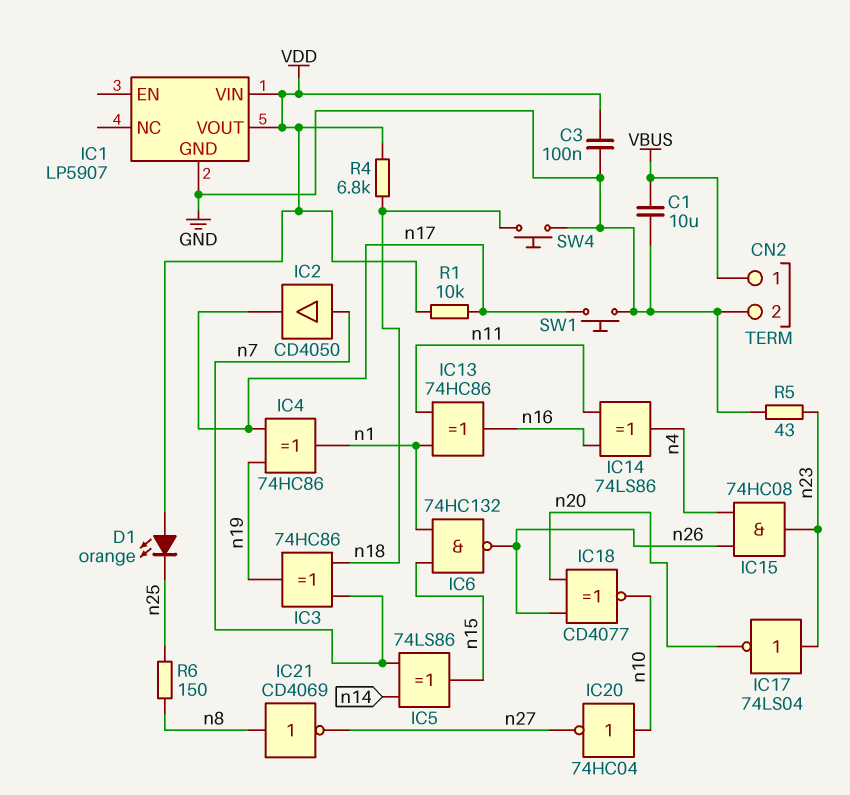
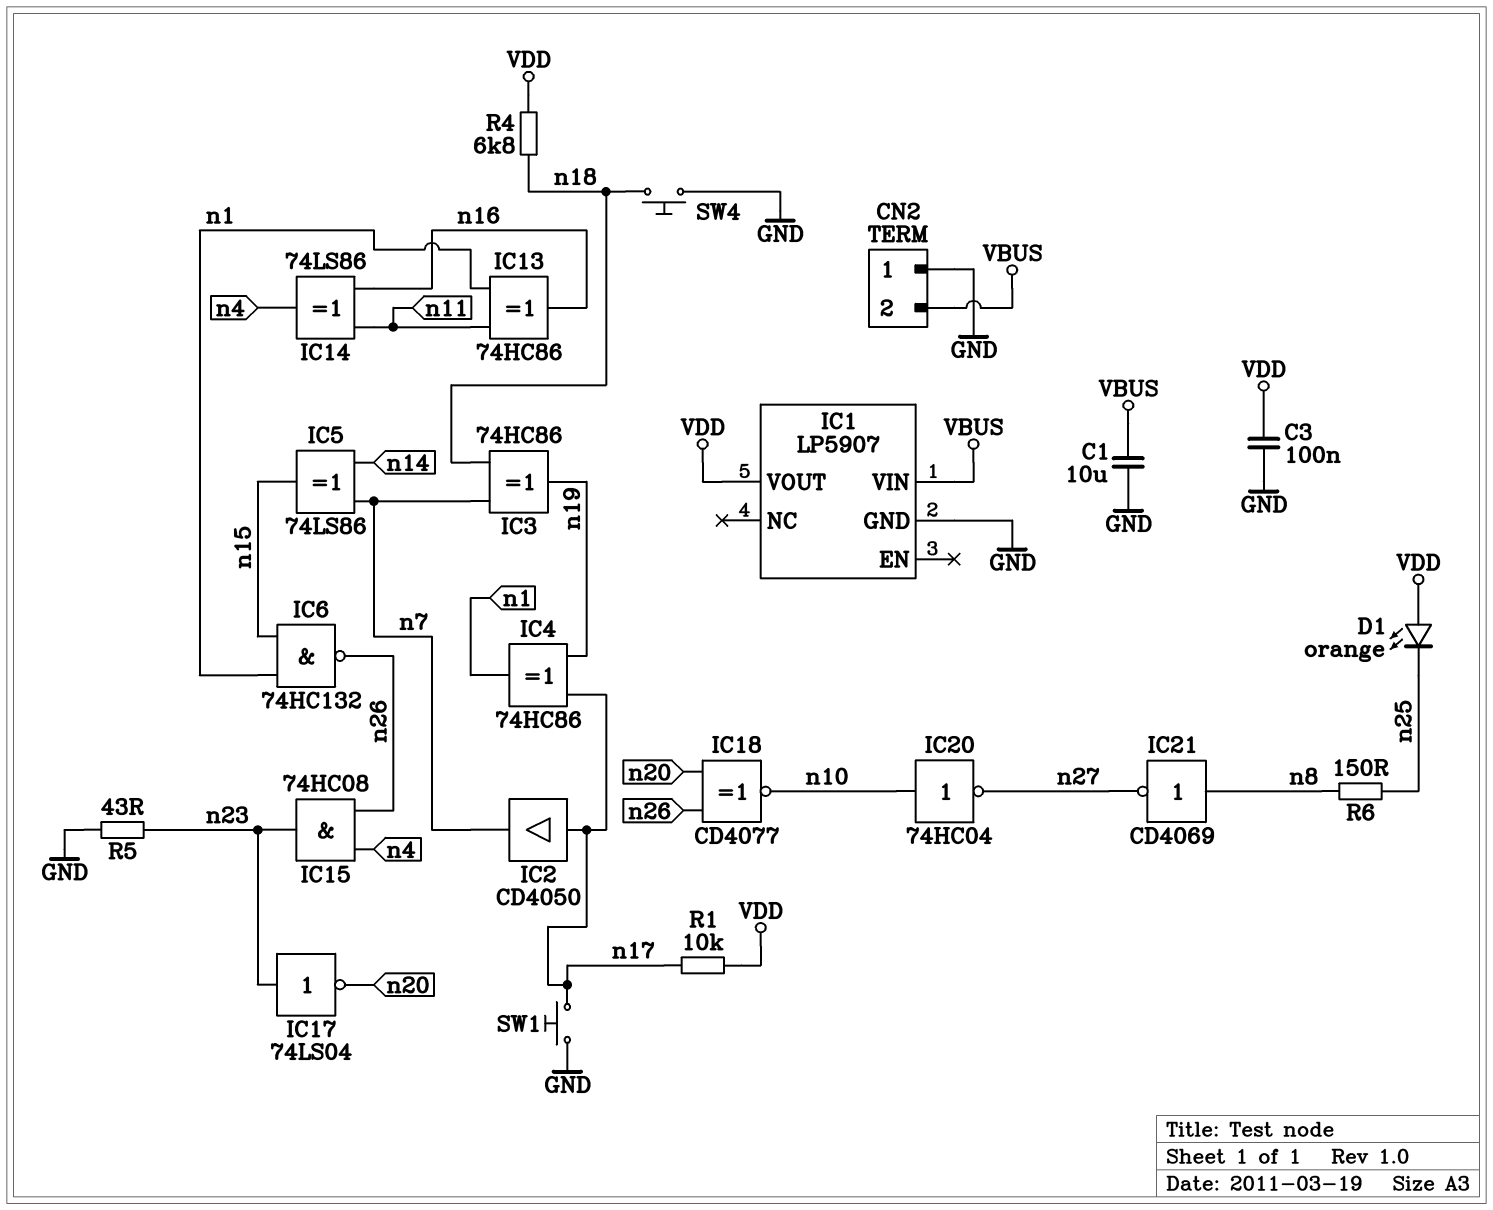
CN2 pin 1: VBUS -> GND
CN2 pin 2: GND -> VBUS
IC1 pin VIN: VDD -> VBUS
IC2: buffer CD4050 (in n7, out n17) -> buffer CD4050 (in n17, out n7)

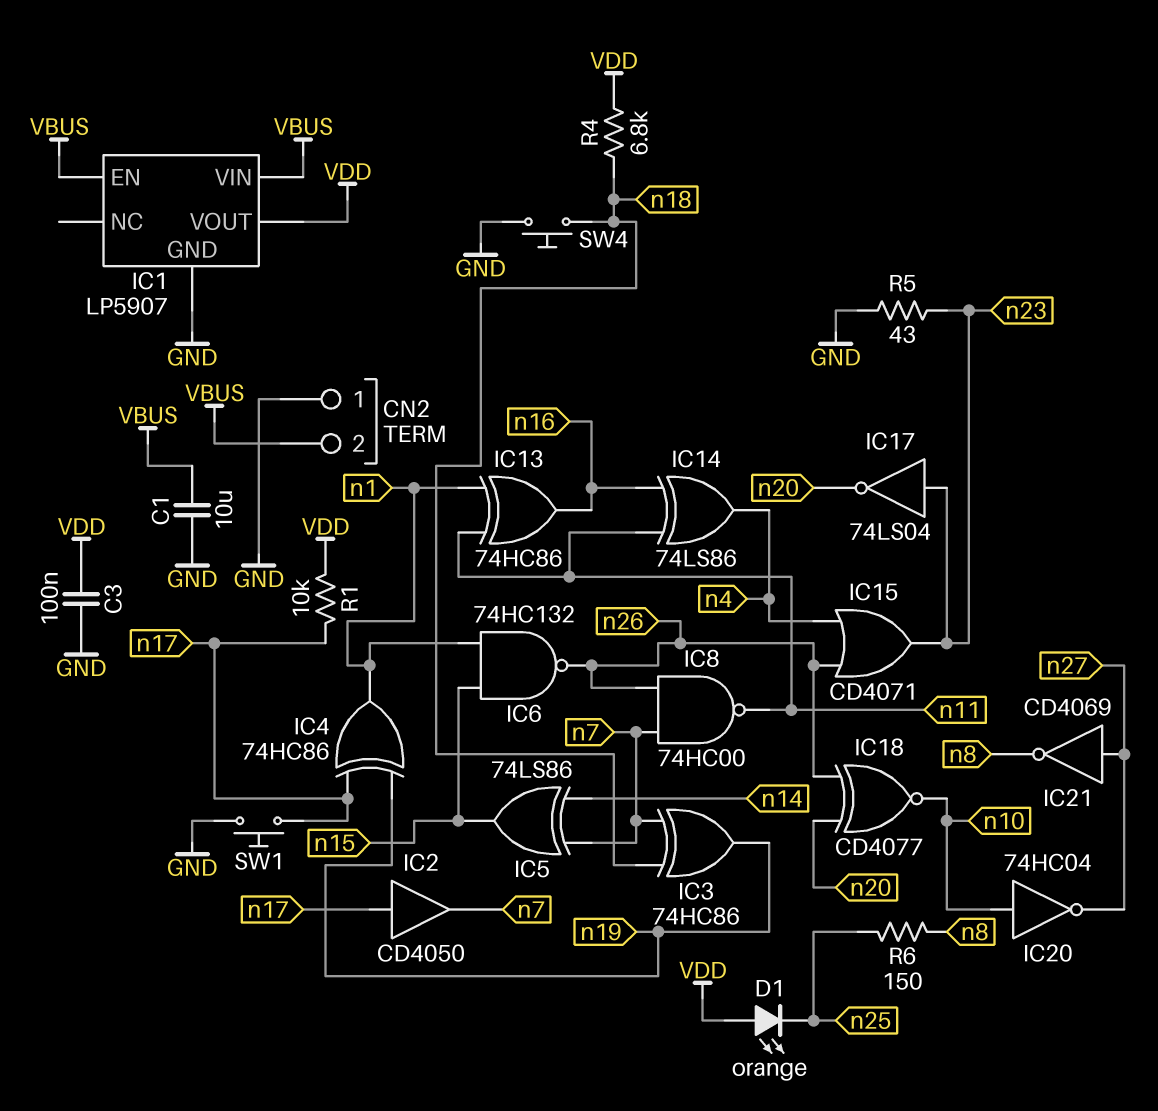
IC1 pin EN: none -> VBUS
IC8: none -> NAND 74HC00 (in n7, in n26, out n11)
IC15: AND 74HC08 (in n4, in n26, out n23) -> OR CD4071 (in n4, in n26, out n23)
IC21: NOT CD4069 (in n8, out n27) -> NOT CD4069 (in n27, out n8)

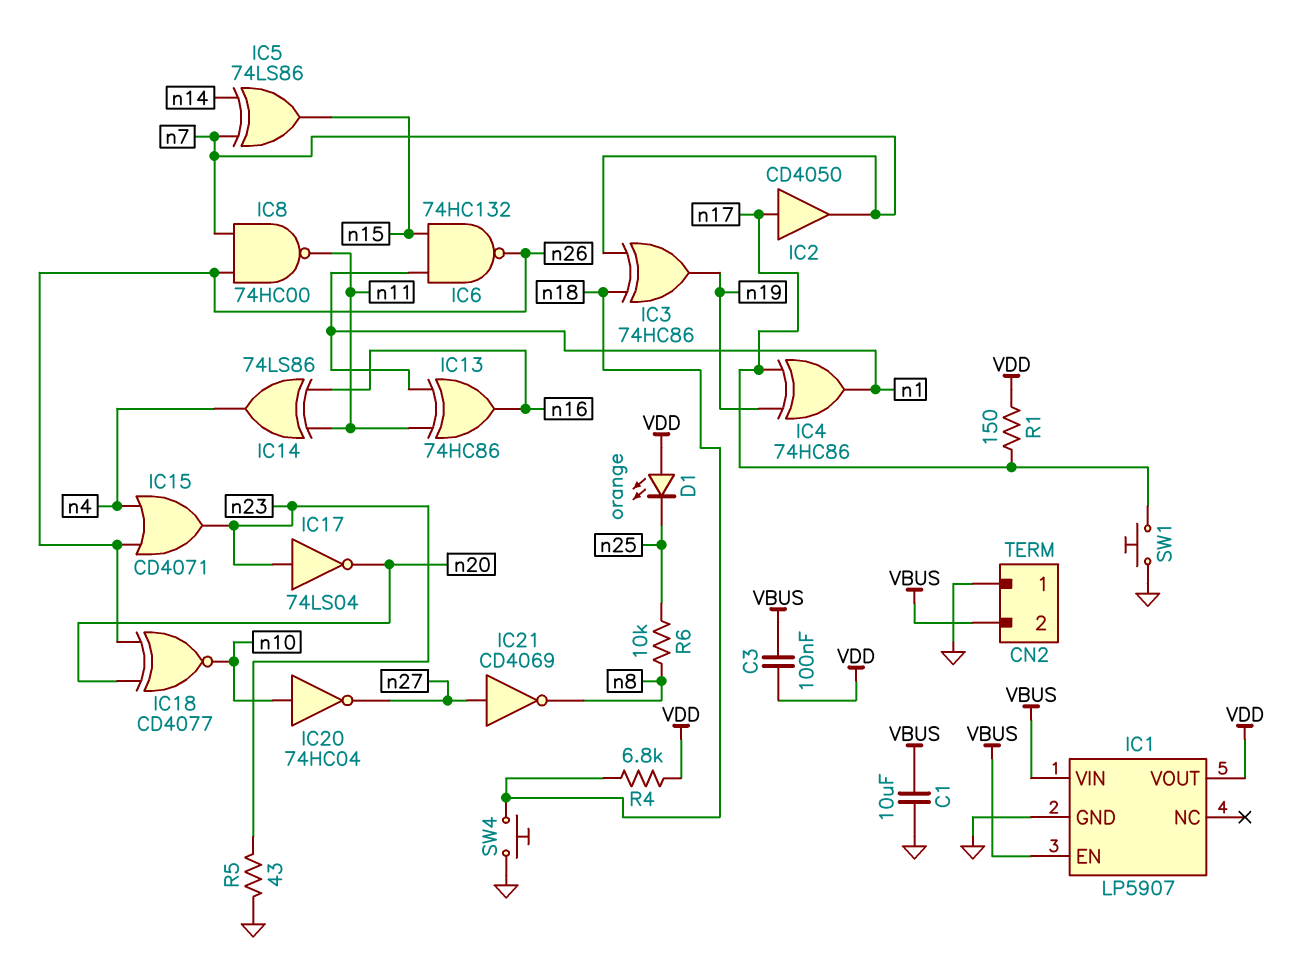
C3: 100nF (GND, VDD) -> 100nF (VBUS, VDD)
R1: 10k (VDD, n17) -> 150 (VDD, n17)
R6: 150 (n8, n25) -> 10k (n8, n25)

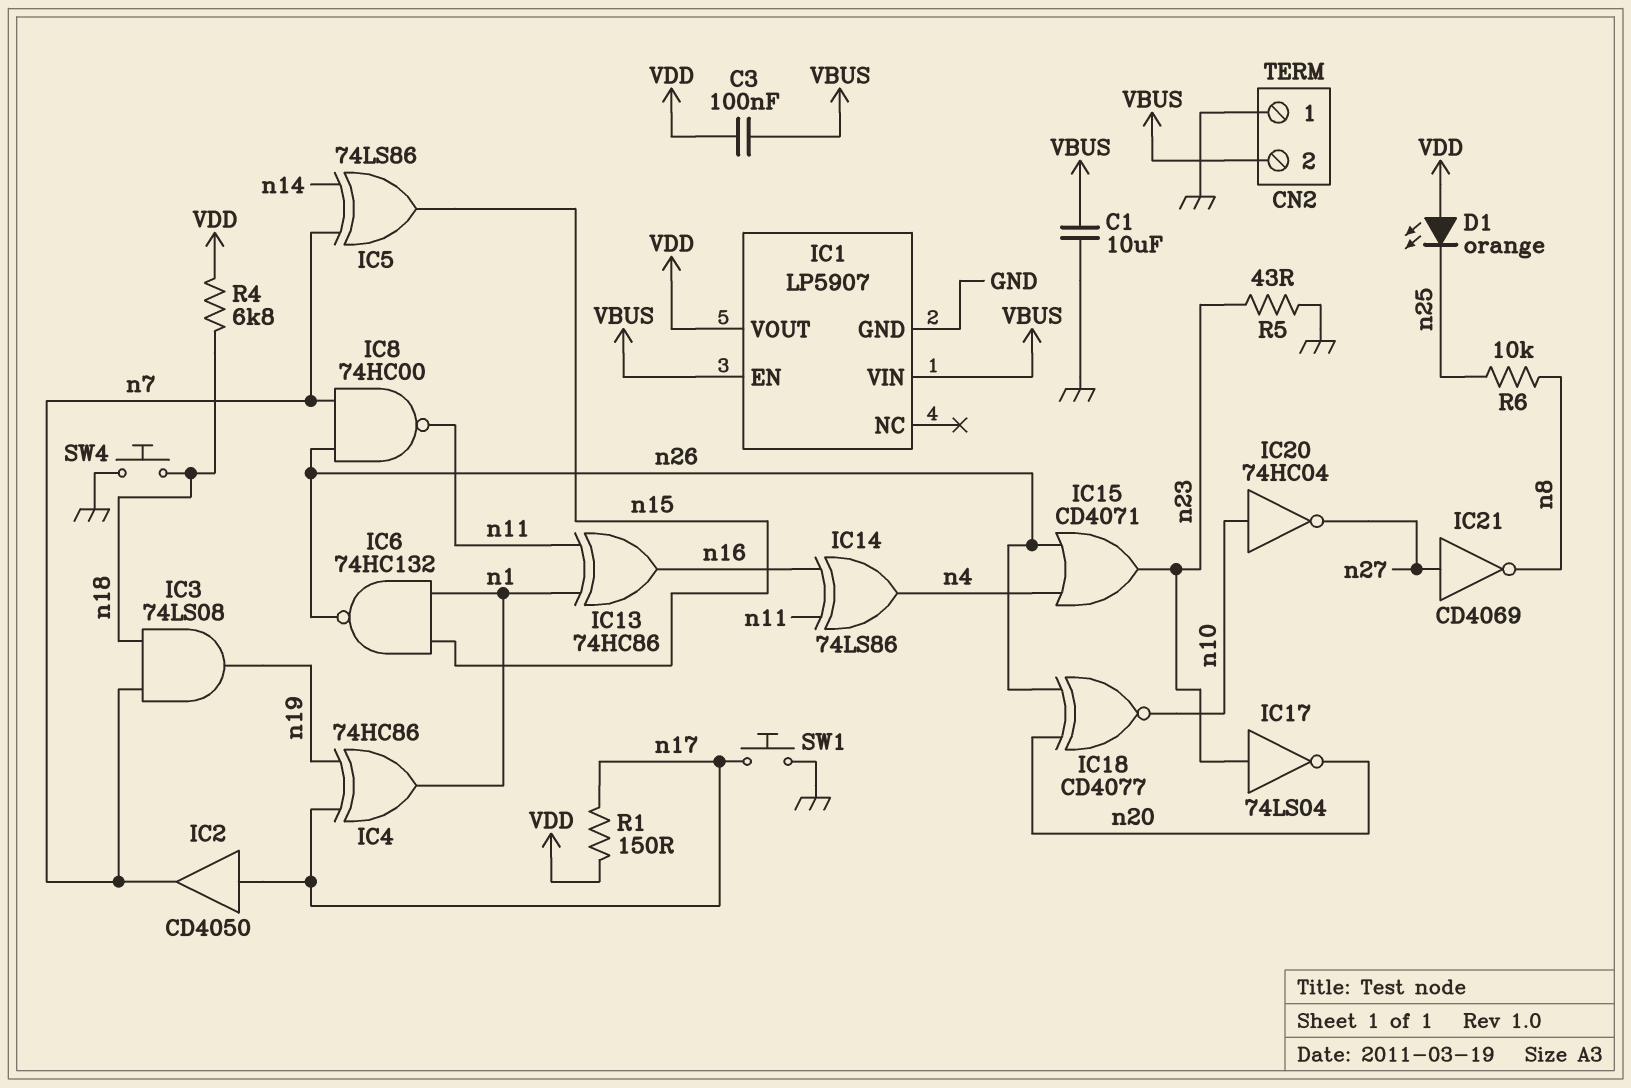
IC3: XOR 74HC86 (in n7, in n18, out n19) -> AND 74LS08 (in n7, in n18, out n19)

